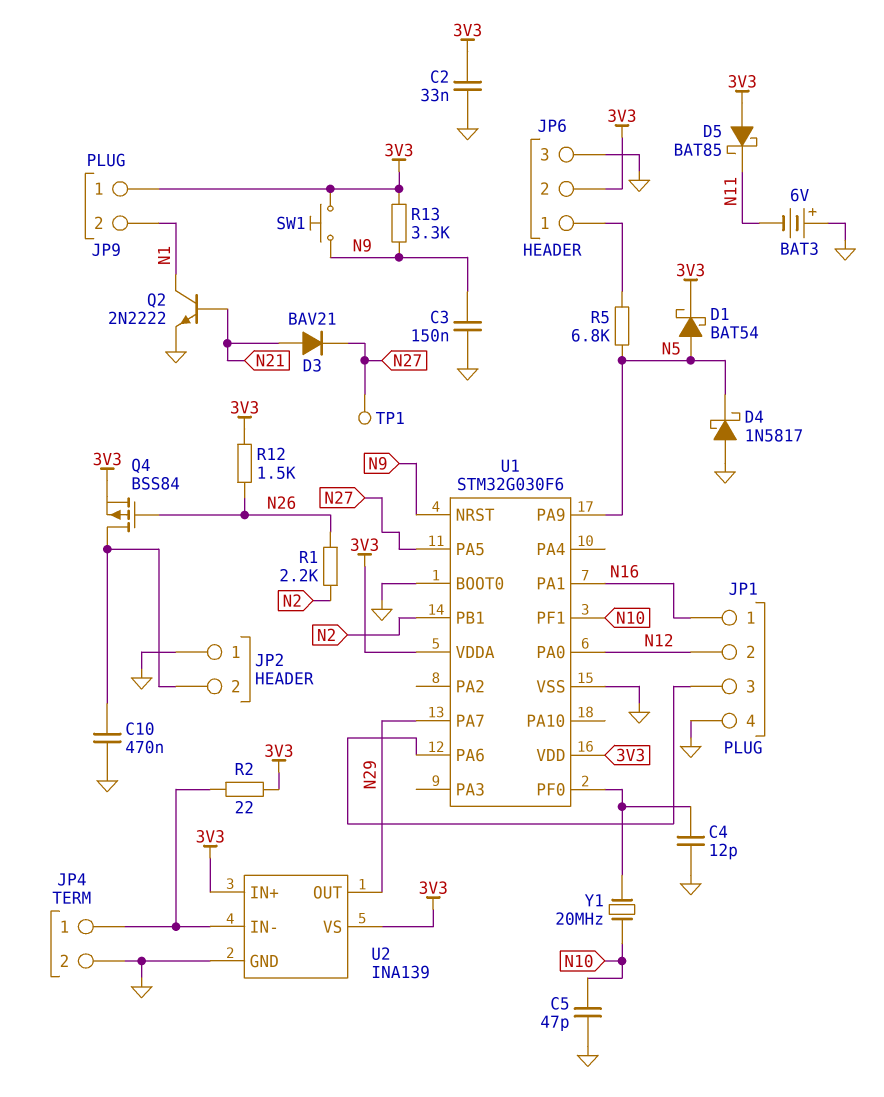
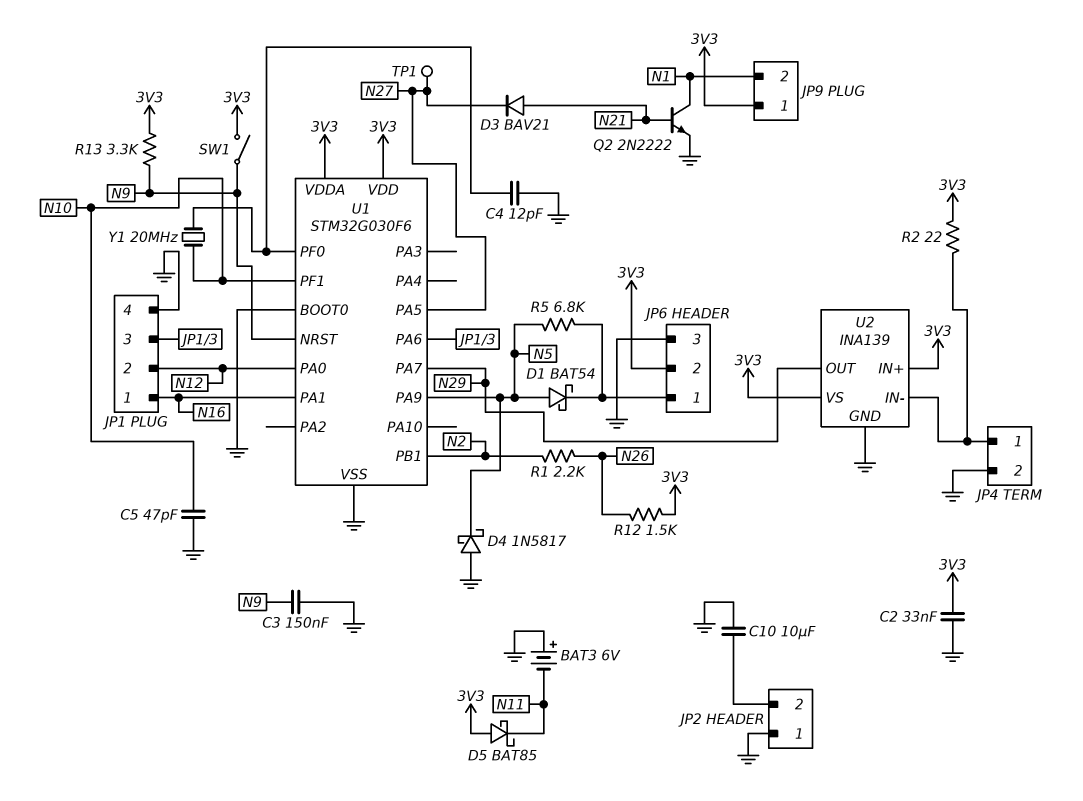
C10: 470nF (GND, JP2/2) -> 10uF (GND, JP2/2)
D1: schottky BAT54 (A N5, K 3V3) -> schottky BAT54 (A N5, K JP6/1)
Q4: PMOS BSS84 (G N26, D JP2/2, S 3V3) -> none
SW1: button (3V3, N9) -> switch (3V3, N9)

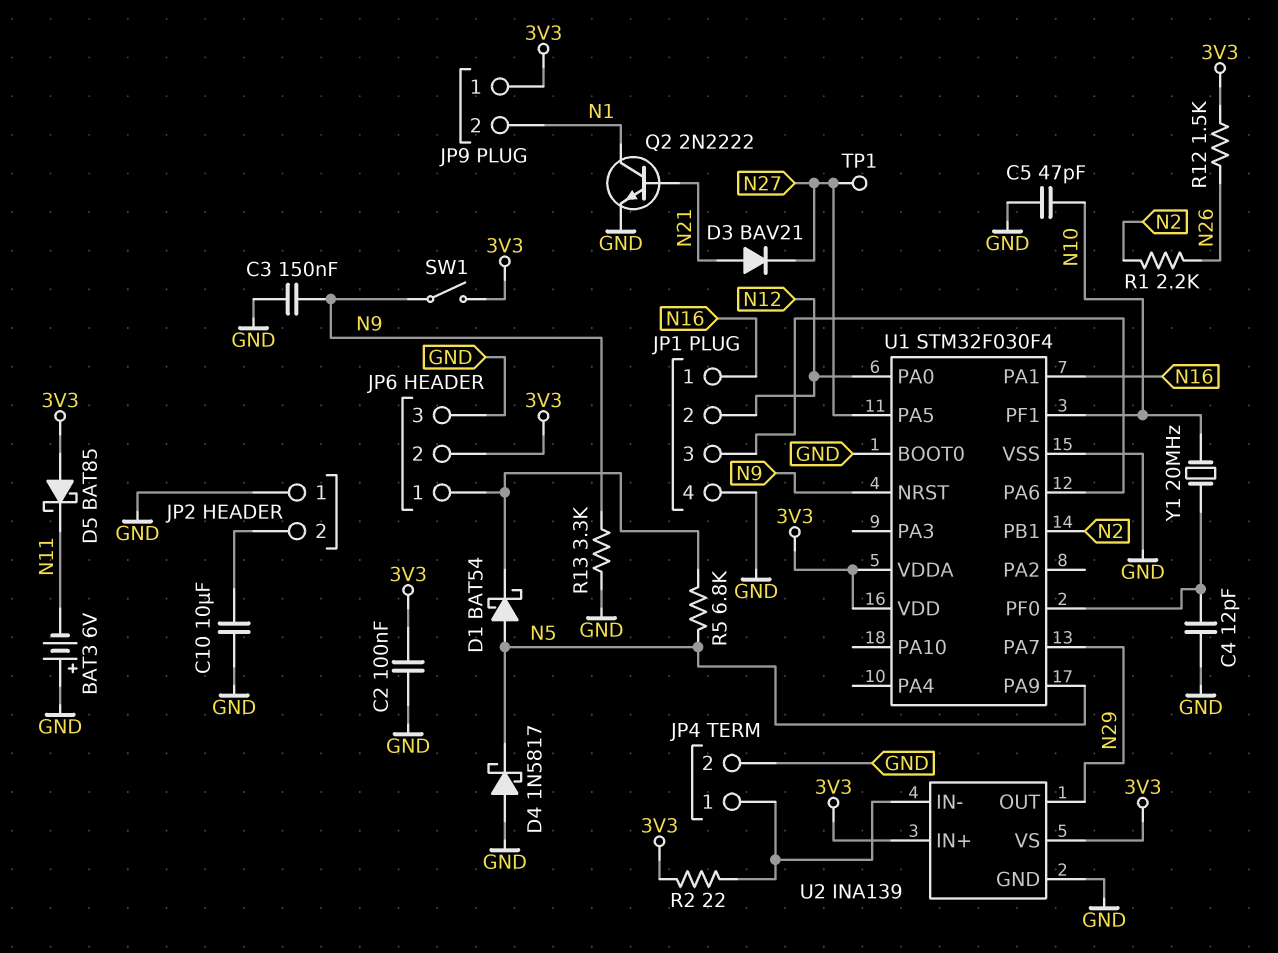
C2: 33nF (3V3, GND) -> 100nF (3V3, GND)
R13: 3.3k (3V3, N9) -> 3.3k (GND, N9)
U1: STM32G030F6 -> STM32F030F4

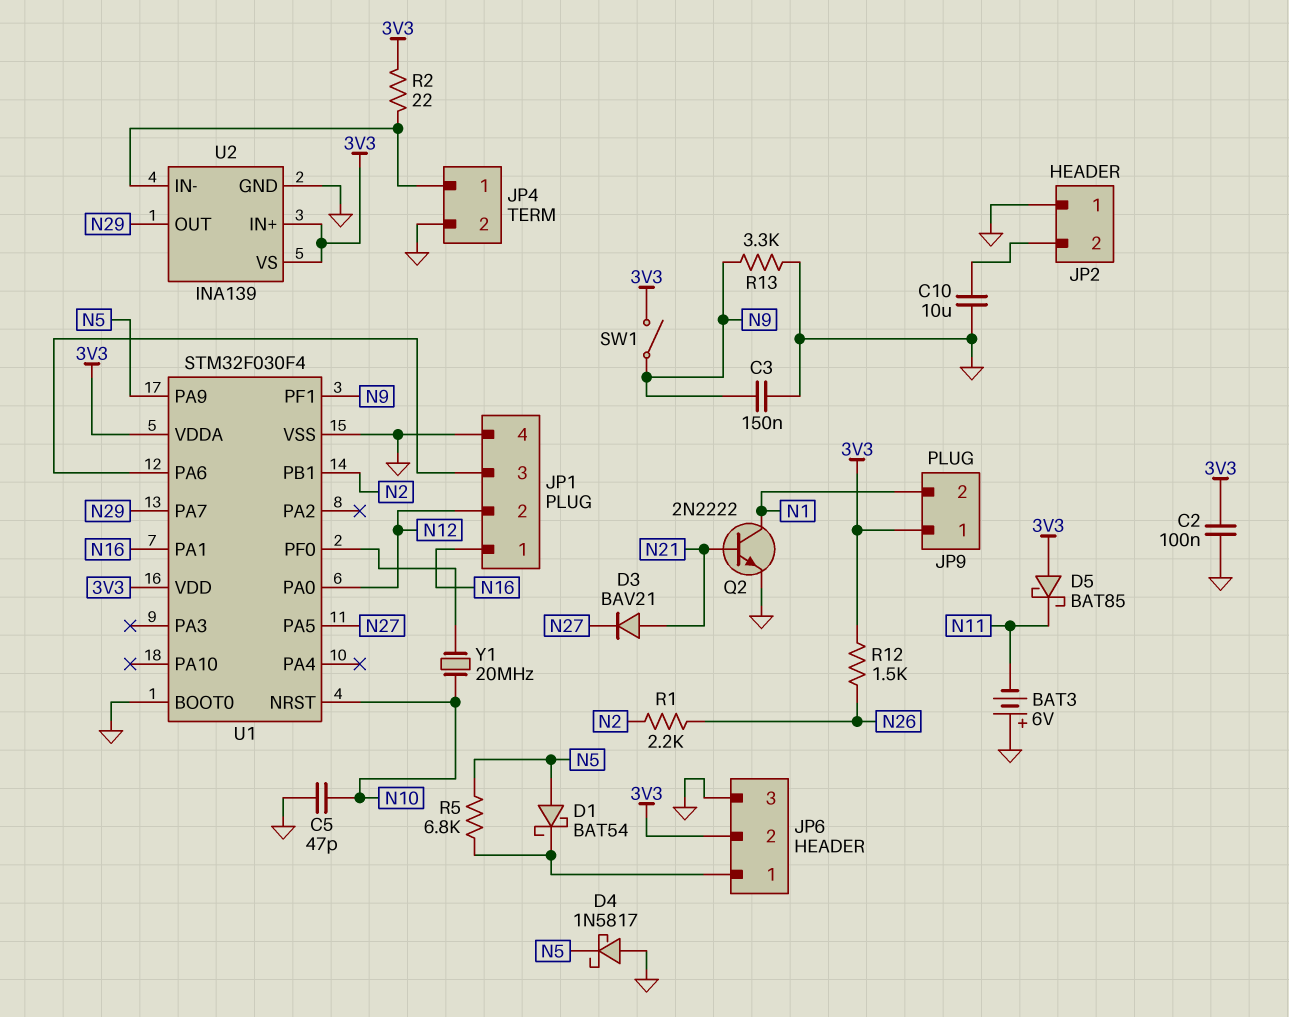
C4: 12pF (GND, U1/PF0) -> none
TP1: test point (N27) -> none
U1 pin NRST: N9 -> N10
U1 pin PF1: N10 -> N9

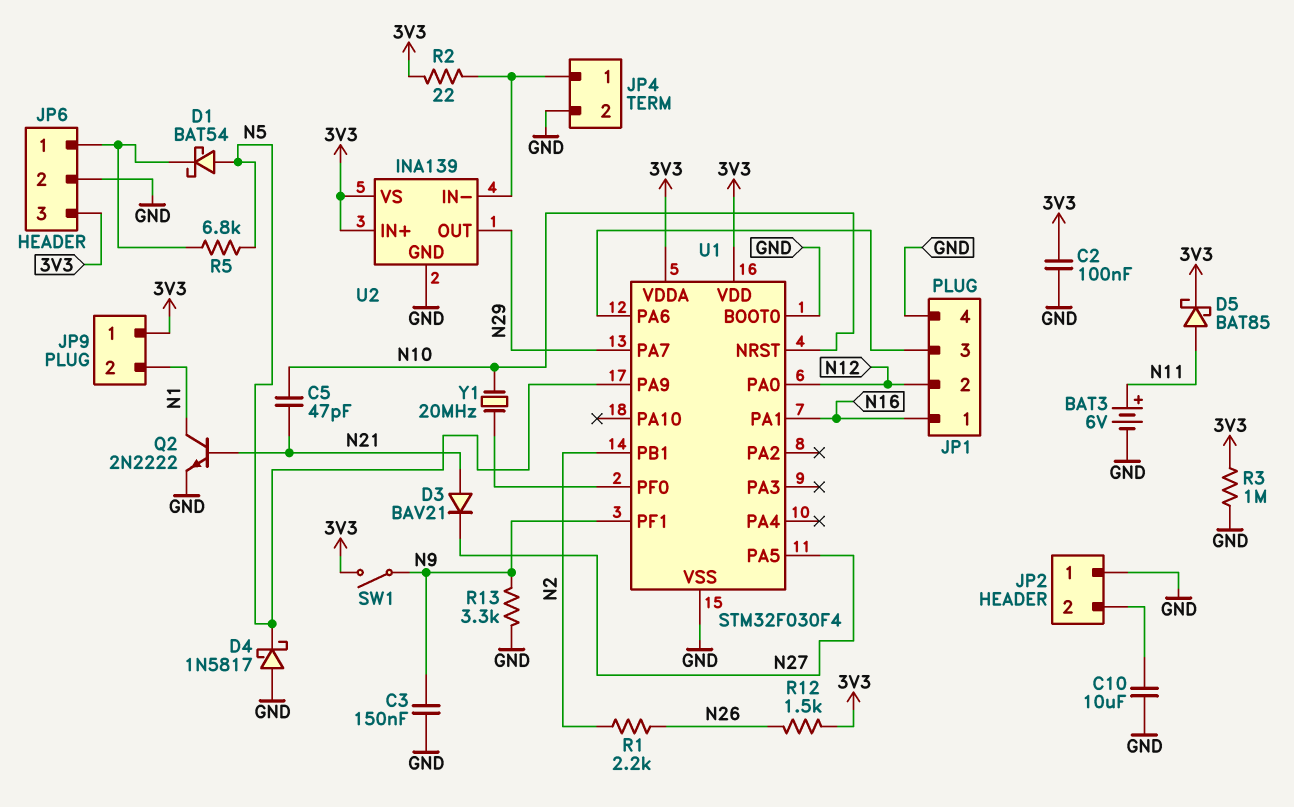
BAT3: 6V (plus GND, minus N11) -> 6V (plus N11, minus GND)
C5: 47pF (GND, N10) -> 47pF (N10, N21)
D5: schottky BAT85 (A 3V3, K N11) -> schottky BAT85 (A N11, K 3V3)
JP6 pin 2: 3V3 -> GND
JP6 pin 3: GND -> 3V3
R3: none -> 1M (3V3, GND)

